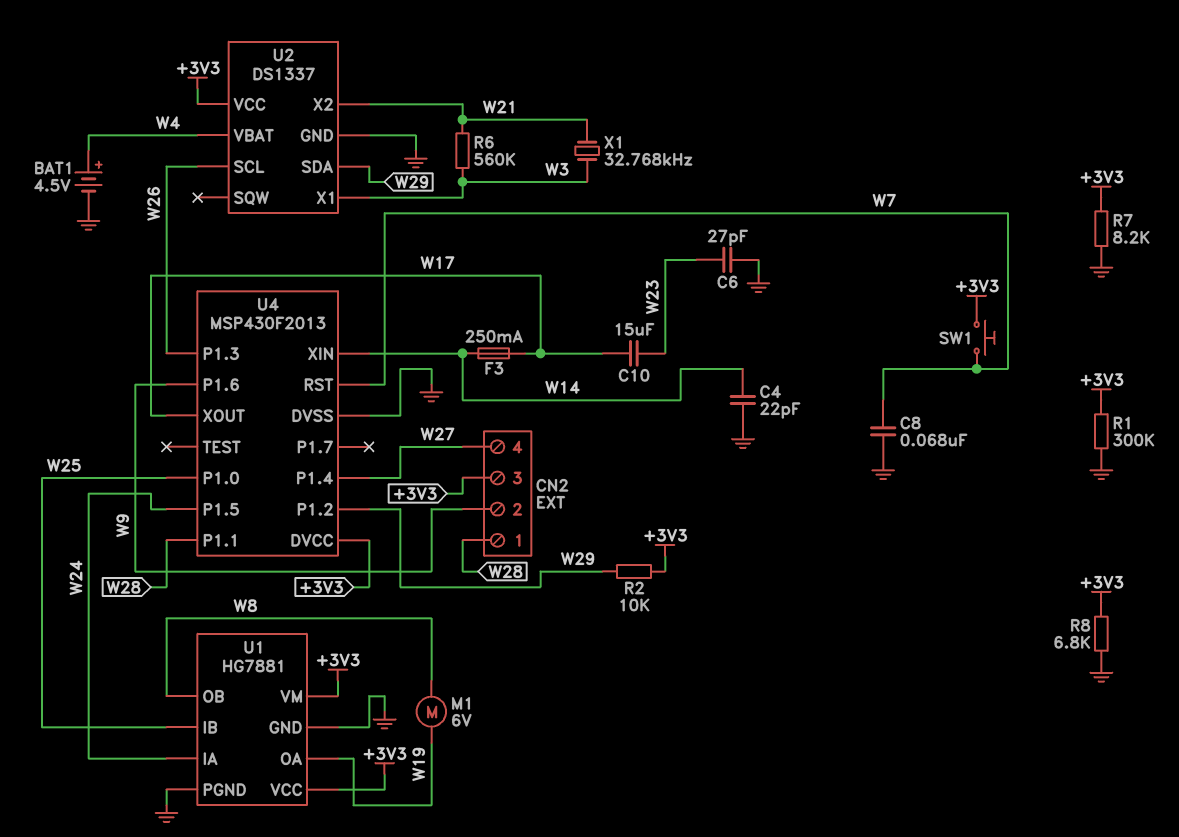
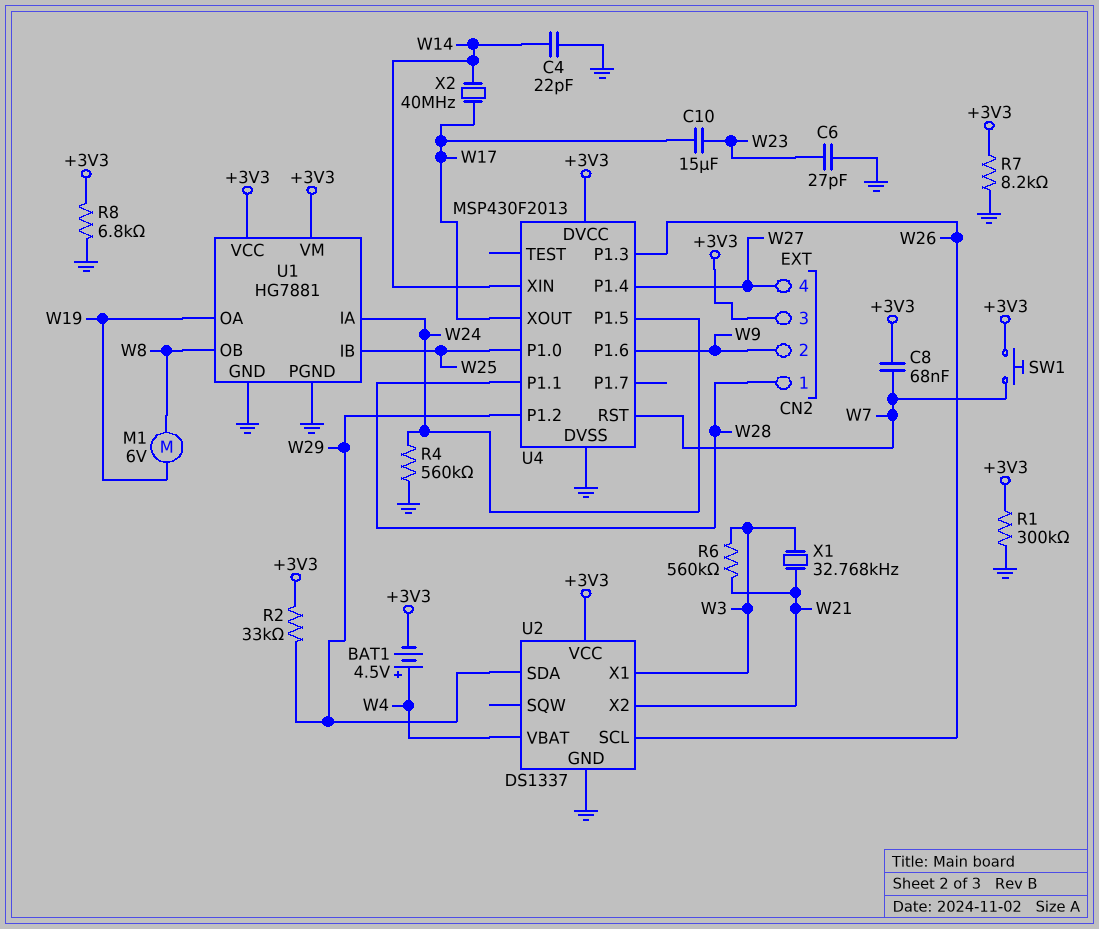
BAT1: 4.5V (plus W4, minus GND) -> 4.5V (plus W4, minus +3V3)
C8: 68nF (GND, W7) -> 68nF (+3V3, W7)
F3: 250mA (W14, W17) -> none
R2: 10k (+3V3, W29) -> 33k (+3V3, W29)
R4: none -> 560k (GND, W24)
X2: none -> 40MHz (W14, W17)

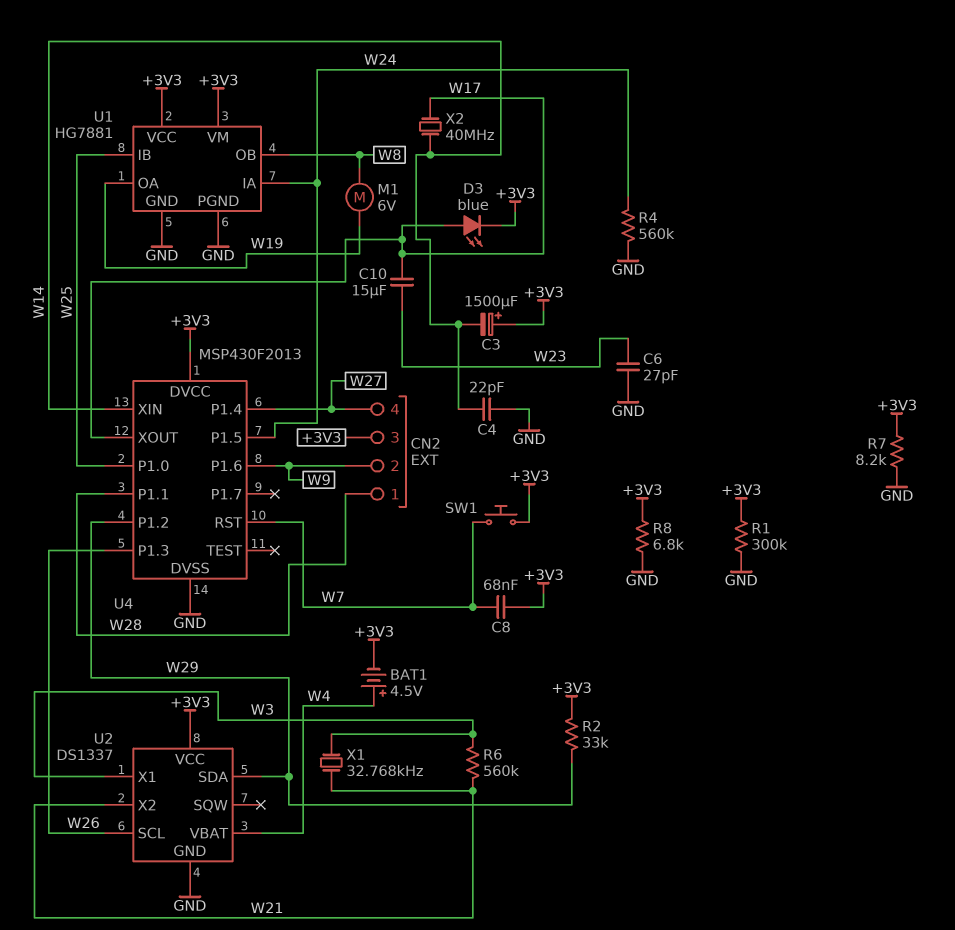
C3: none -> 1500uF (plus +3V3, minus W14)
D3: none -> LED blue (A W17, K +3V3)

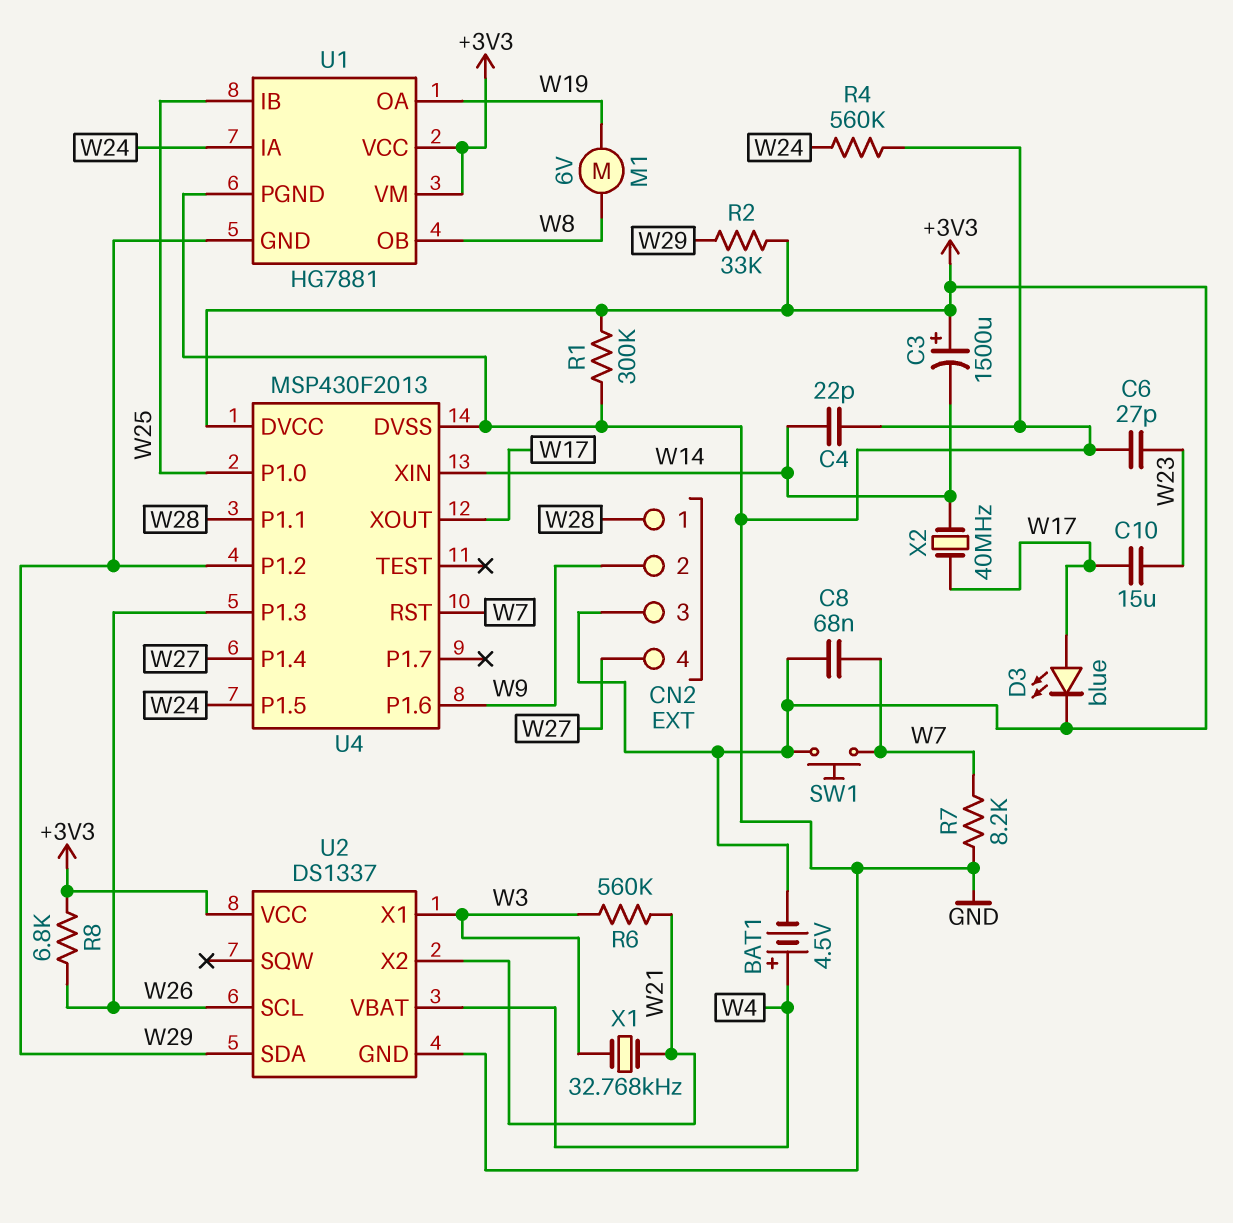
R7: 8.2k (+3V3, GND) -> 8.2k (GND, W7)
R8: 6.8k (+3V3, GND) -> 6.8k (+3V3, W26)
U1 pin GND: GND -> W29

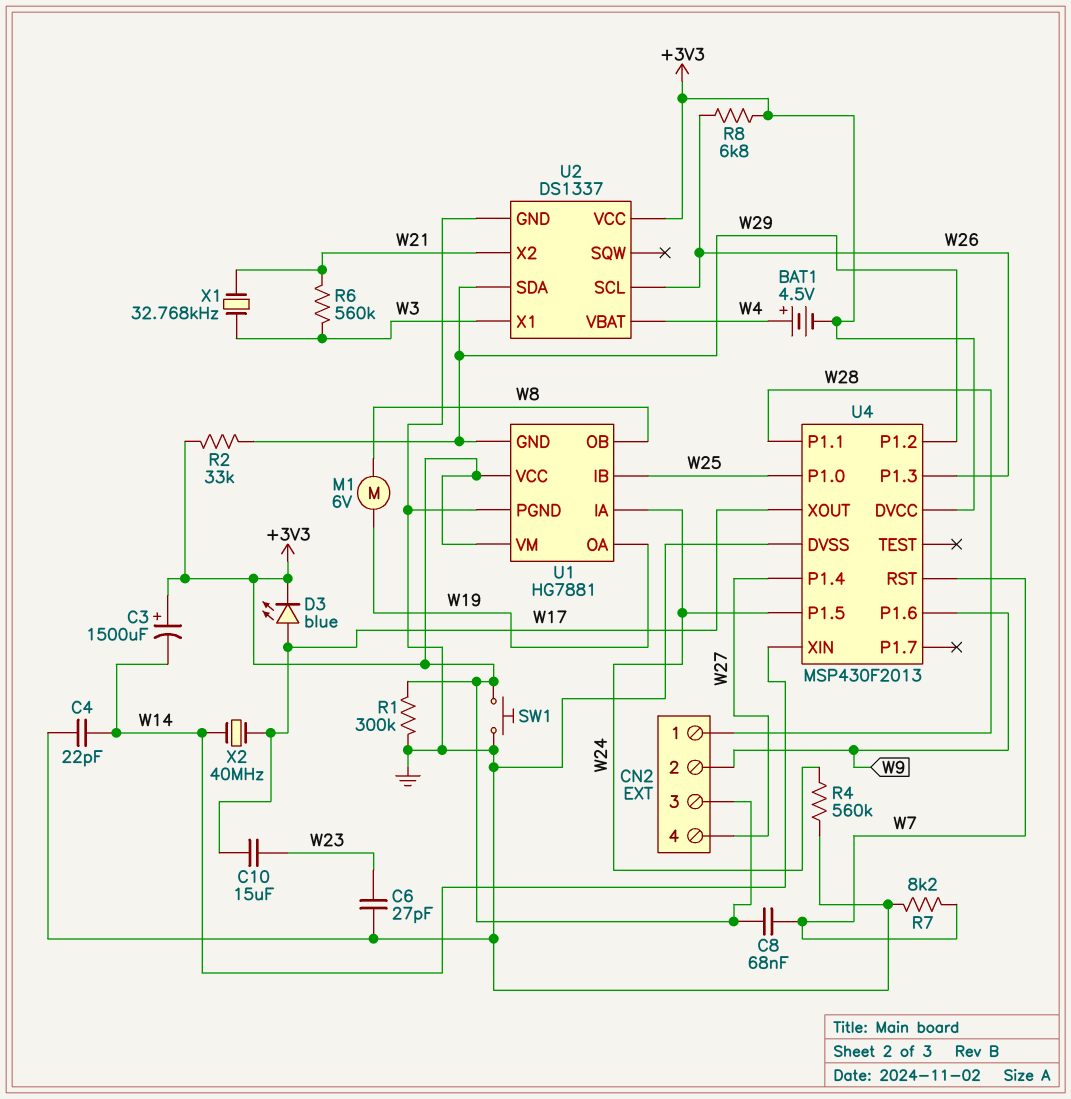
SW1: button (+3V3, W7) -> button (+3V3, GND)

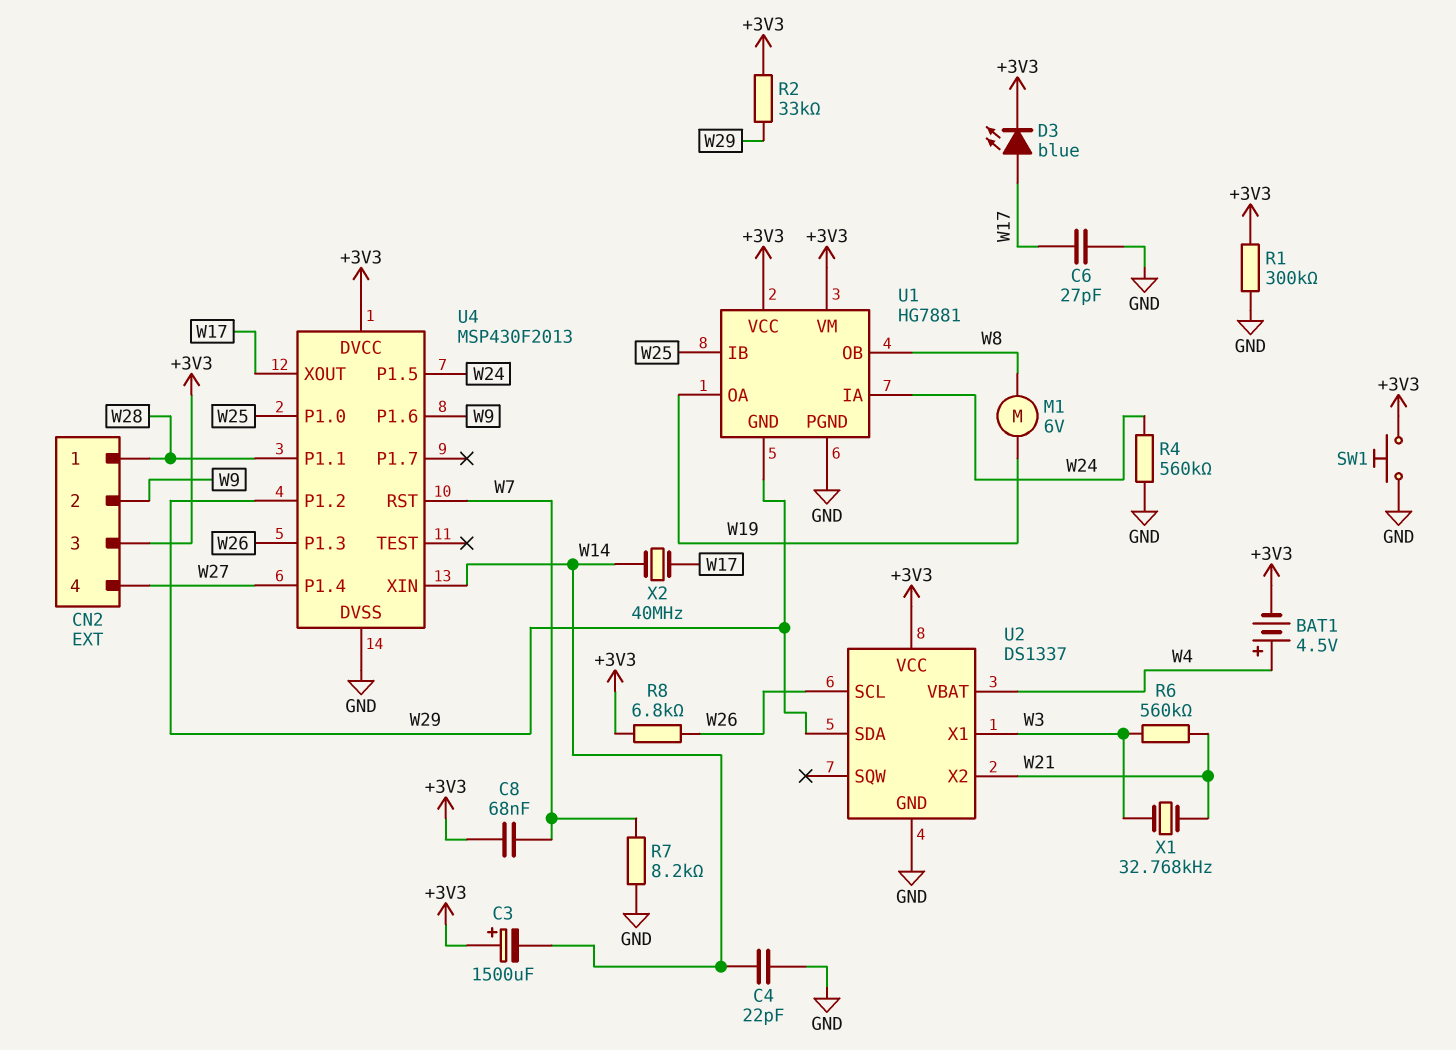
C6: 27pF (GND, W23) -> 27pF (GND, W17)
C10: 15uF (W17, W23) -> none

